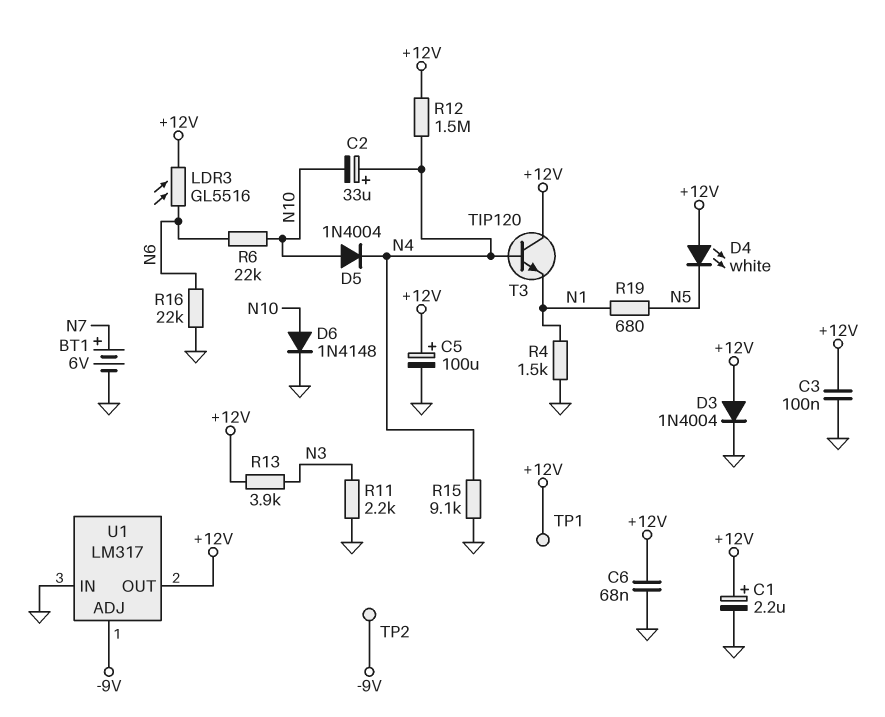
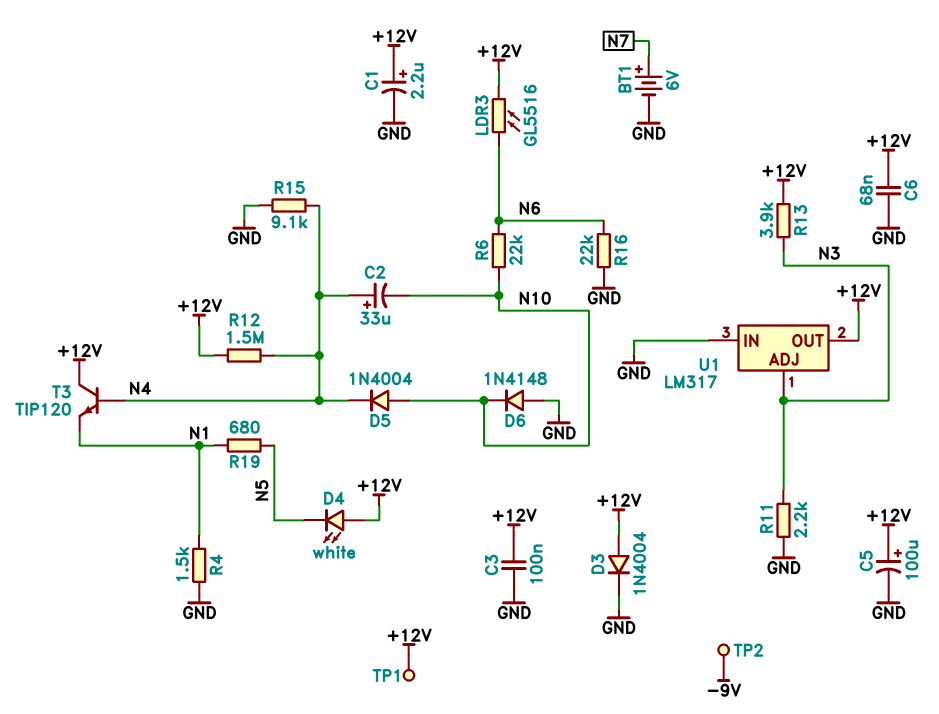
D6: diode 1N4148 (A N10, K GND) -> diode 1N4148 (A GND, K N10)
U1 pin ADJ: -9V -> N3

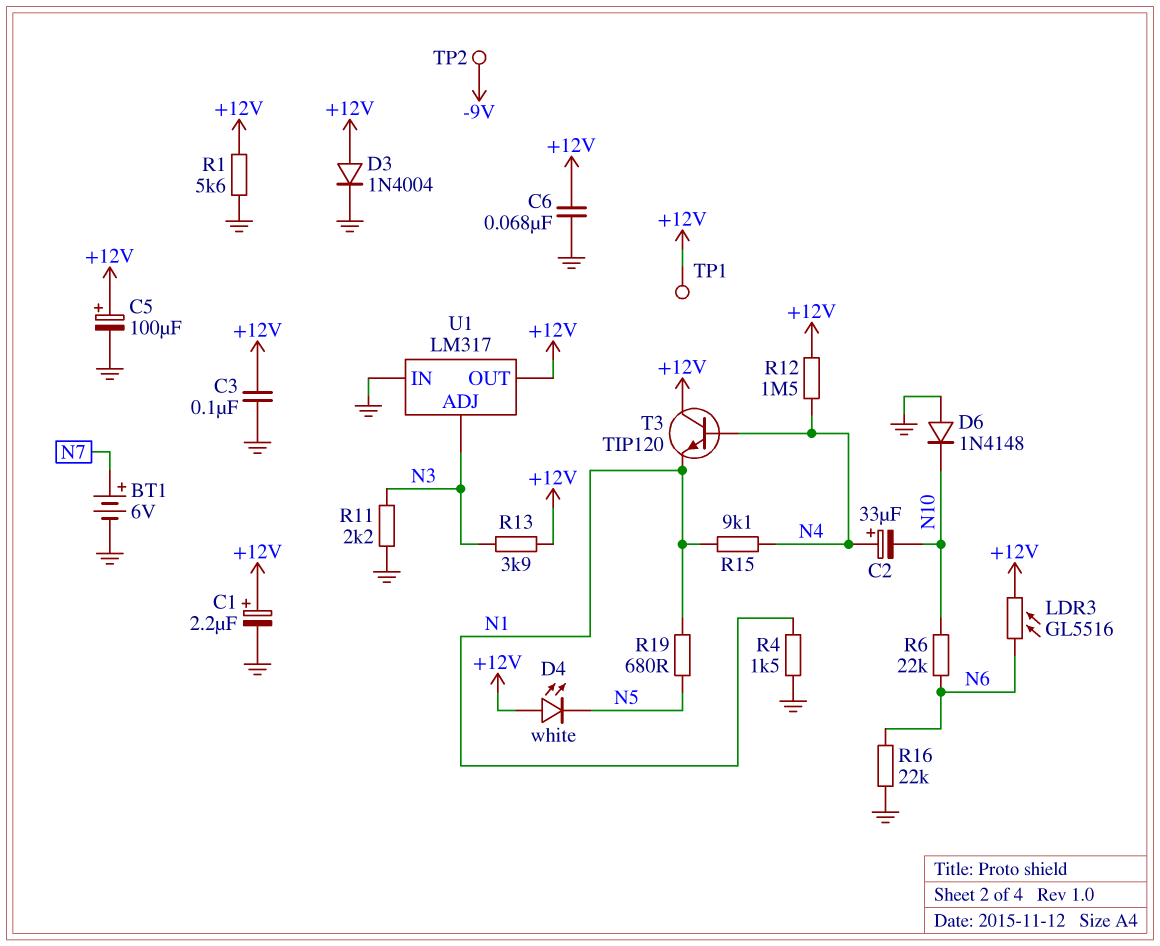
D5: diode 1N4004 (A N10, K N4) -> none
R1: none -> 5.6k (+12V, GND)
R15: 9.1k (GND, N4) -> 9.1k (N1, N4)

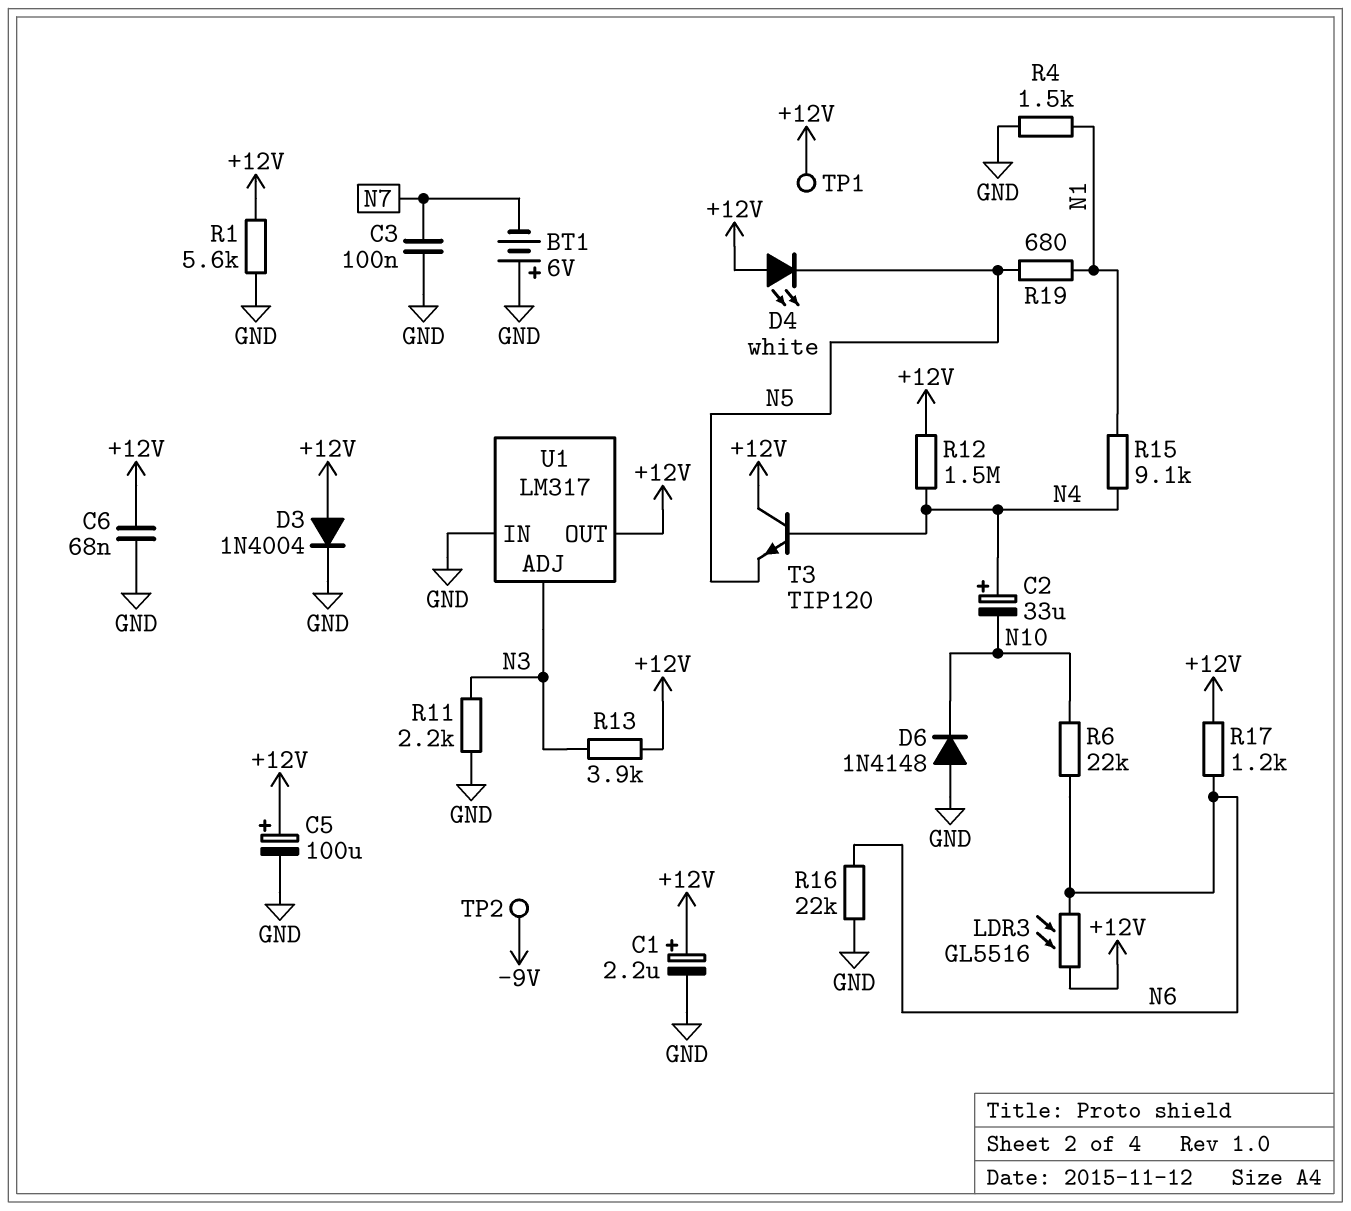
BT1: 6V (plus N7, minus GND) -> 6V (plus GND, minus N7)
C3: 100nF (+12V, GND) -> 100nF (GND, N7)
R17: none -> 1.2k (+12V, N6)
T3: NPN TIP120 (B N4, C +12V, E N1) -> NPN TIP120 (B N4, C +12V, E N5)

